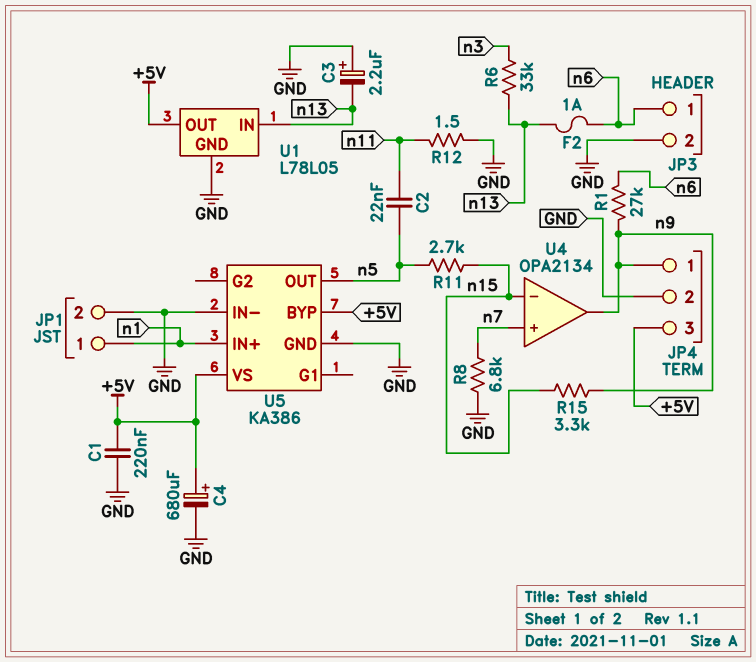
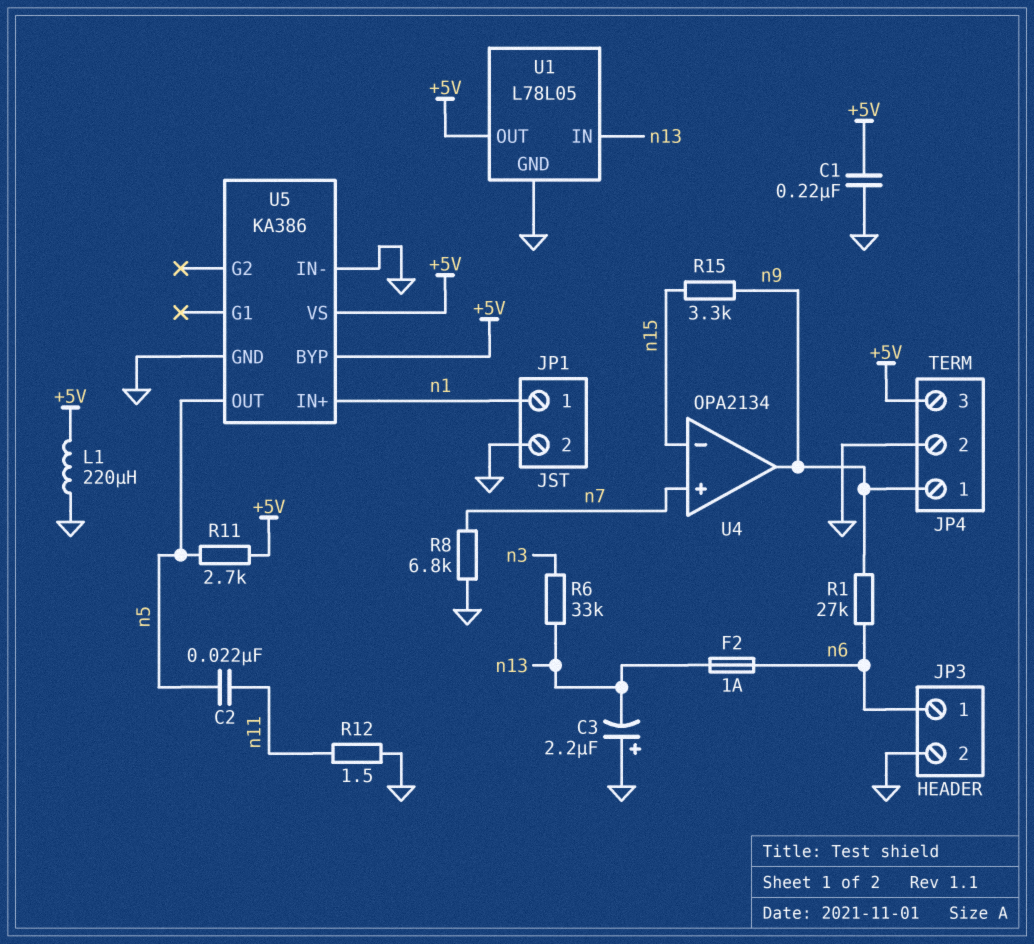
C4: 680uF (plus +5V, minus GND) -> none
L1: none -> 220uH (+5V, GND)
R11: 2.7k (n5, n15) -> 2.7k (+5V, n5)

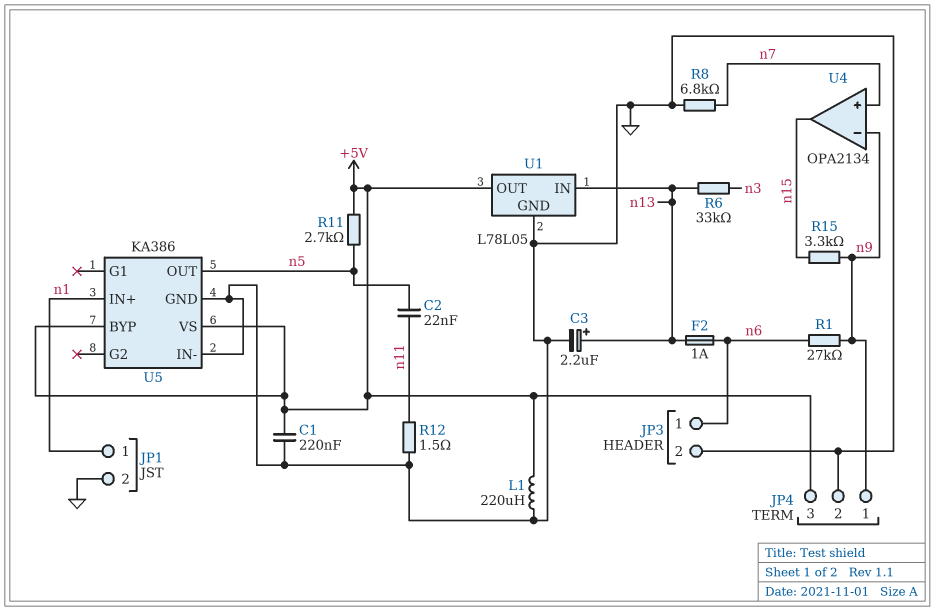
C3: 2.2uF (plus GND, minus n13) -> 2.2uF (plus n13, minus GND)
U4 pin in-: n15 -> n9
U4 pin out: n9 -> n15

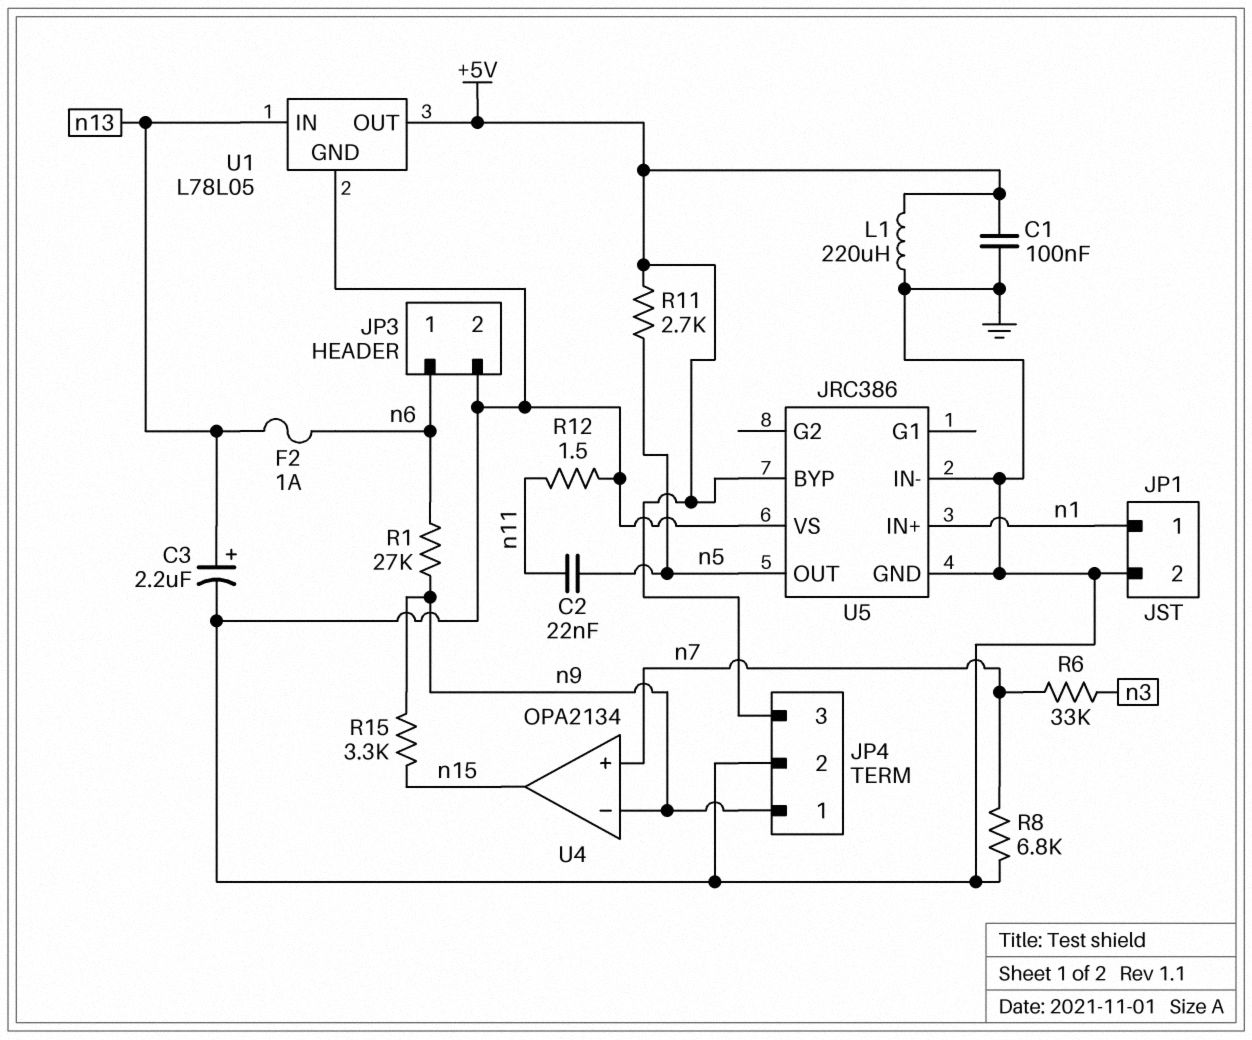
C1: 220nF (+5V, GND) -> 100nF (+5V, GND)
R6: 33k (n3, n13) -> 33k (n3, n7)
U5: KA386 -> JRC386
U5 pin VS: +5V -> GND

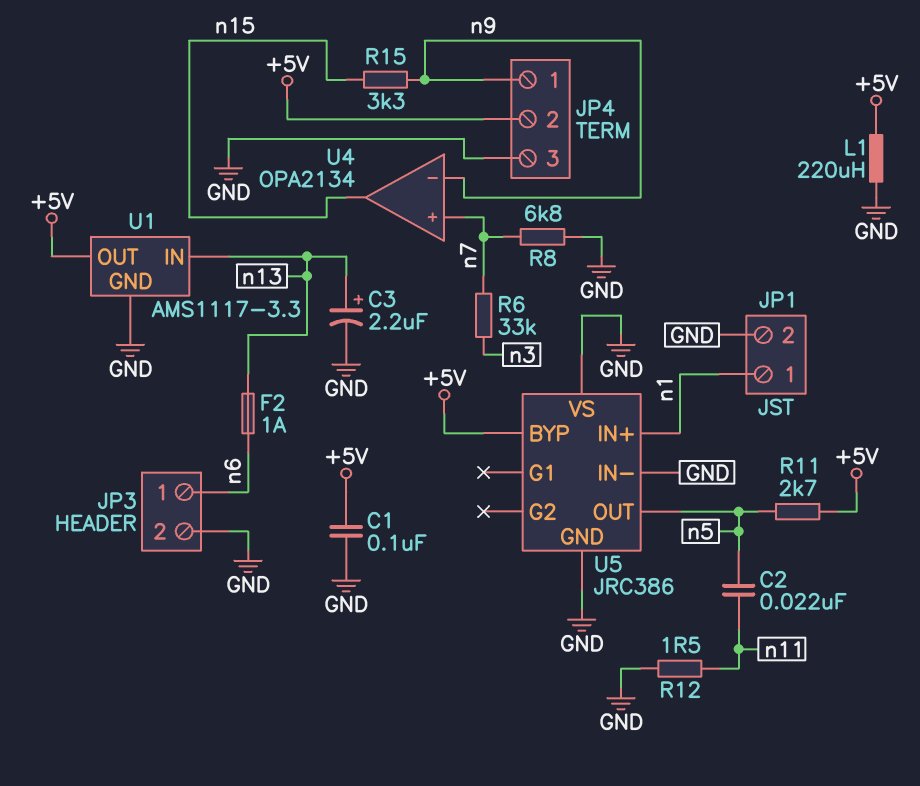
JP4 pin 2: GND -> +5V
JP4 pin 3: +5V -> GND
R1: 27k (n6, n9) -> none
U1: L78L05 -> AMS1117-3.3

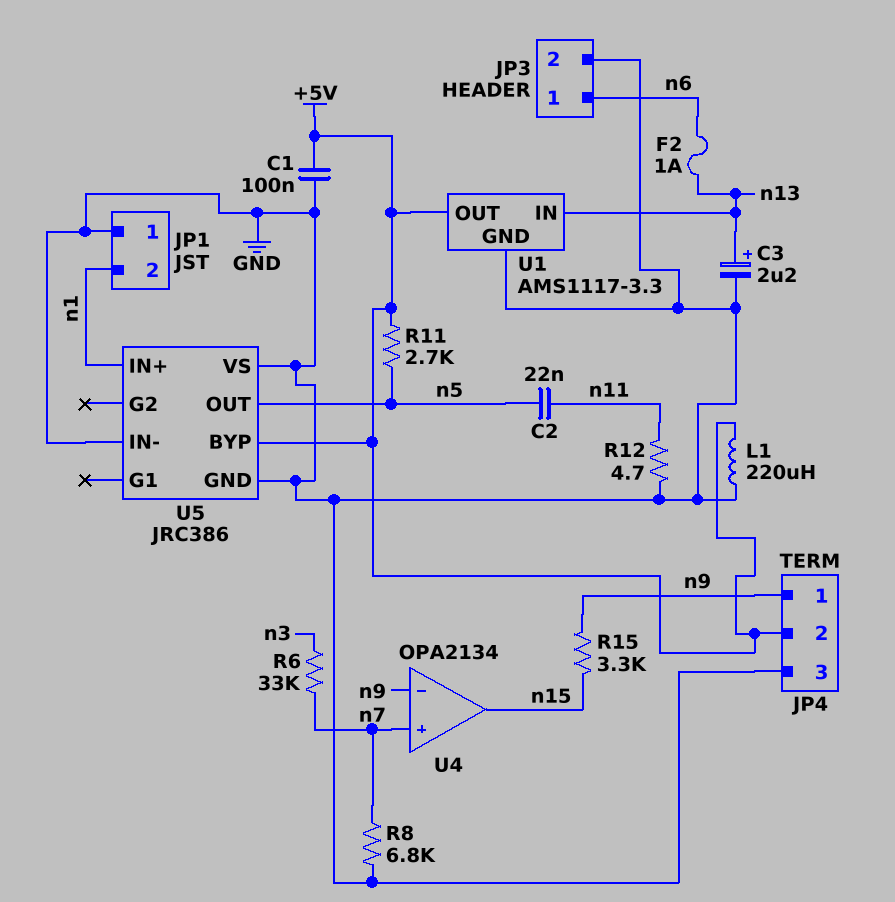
JP1 pin 1: n1 -> GND
JP1 pin 2: GND -> n1
R12: 1.5 (GND, n11) -> 4.7 (GND, n11)

